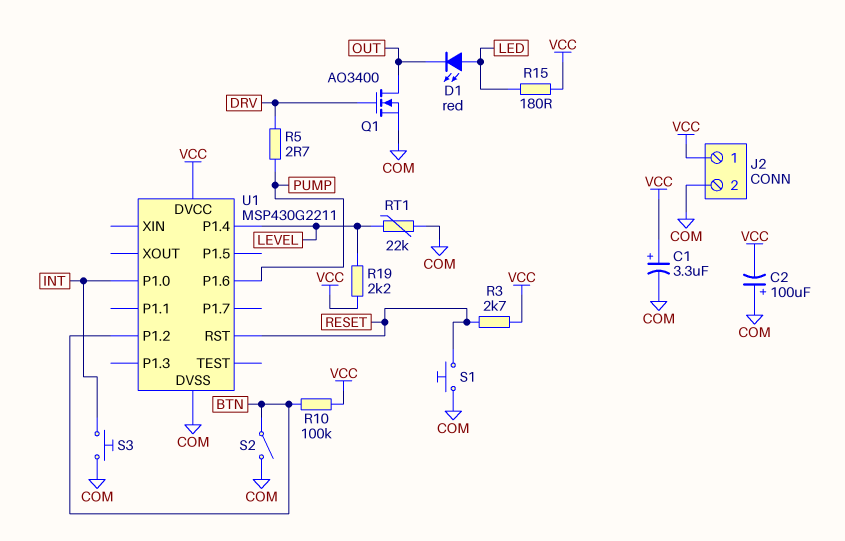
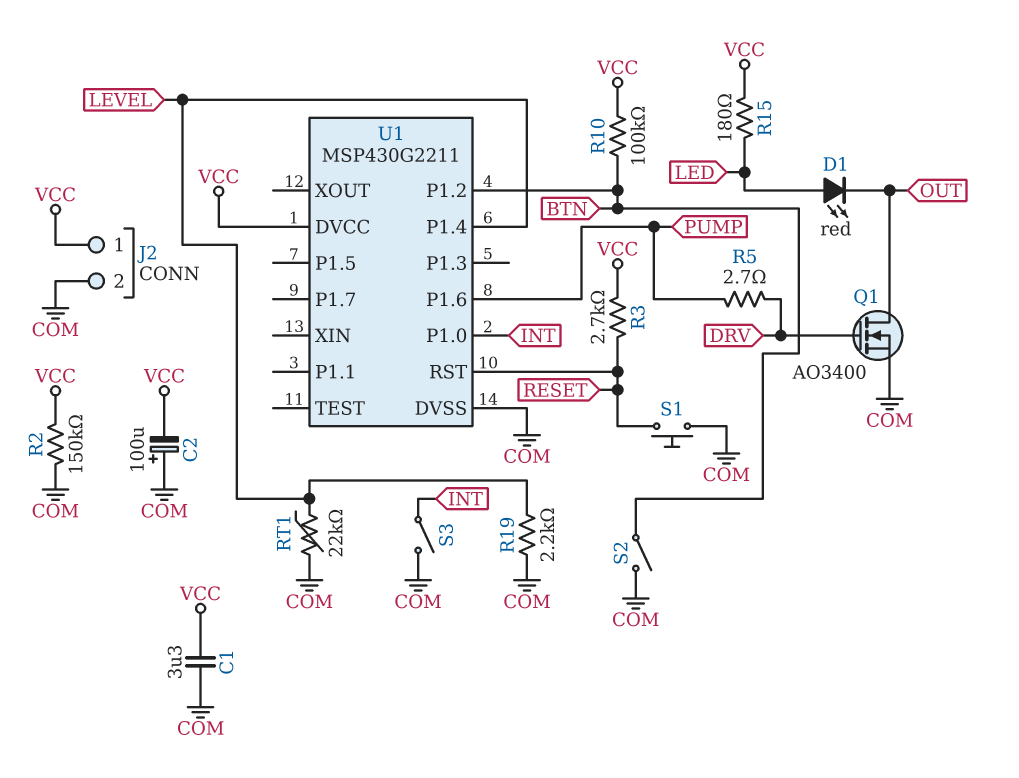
C1: 3.3uF (plus VCC, minus COM) -> 3.3uF (COM, VCC)
R2: none -> 150k (COM, VCC)
R19: 2.2k (LEVEL, VCC) -> 2.2k (COM, LEVEL)
S3: button (COM, INT) -> switch (COM, INT)

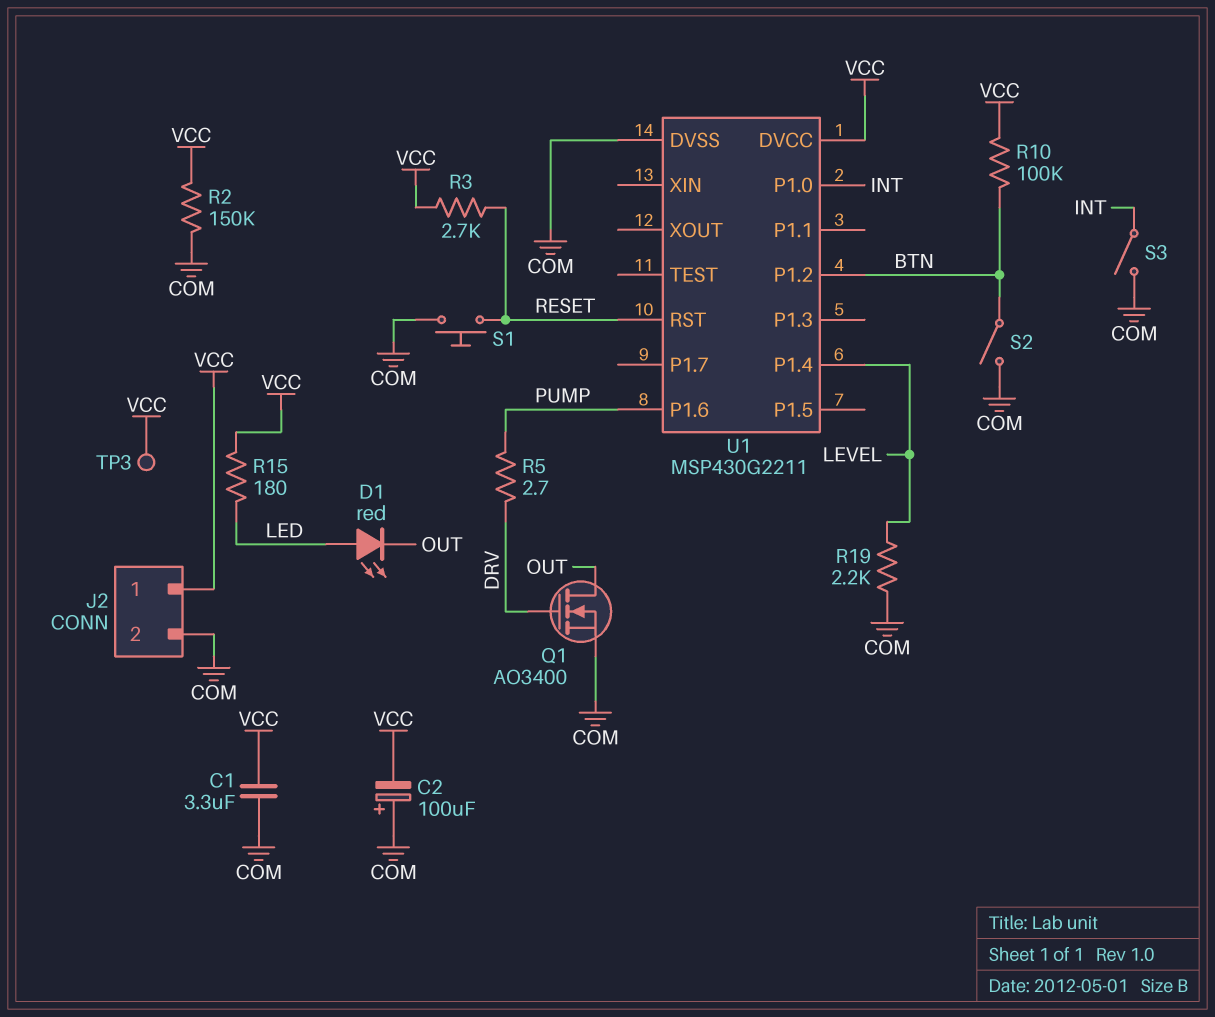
RT1: 22k (COM, LEVEL) -> none
TP3: none -> test point (VCC)

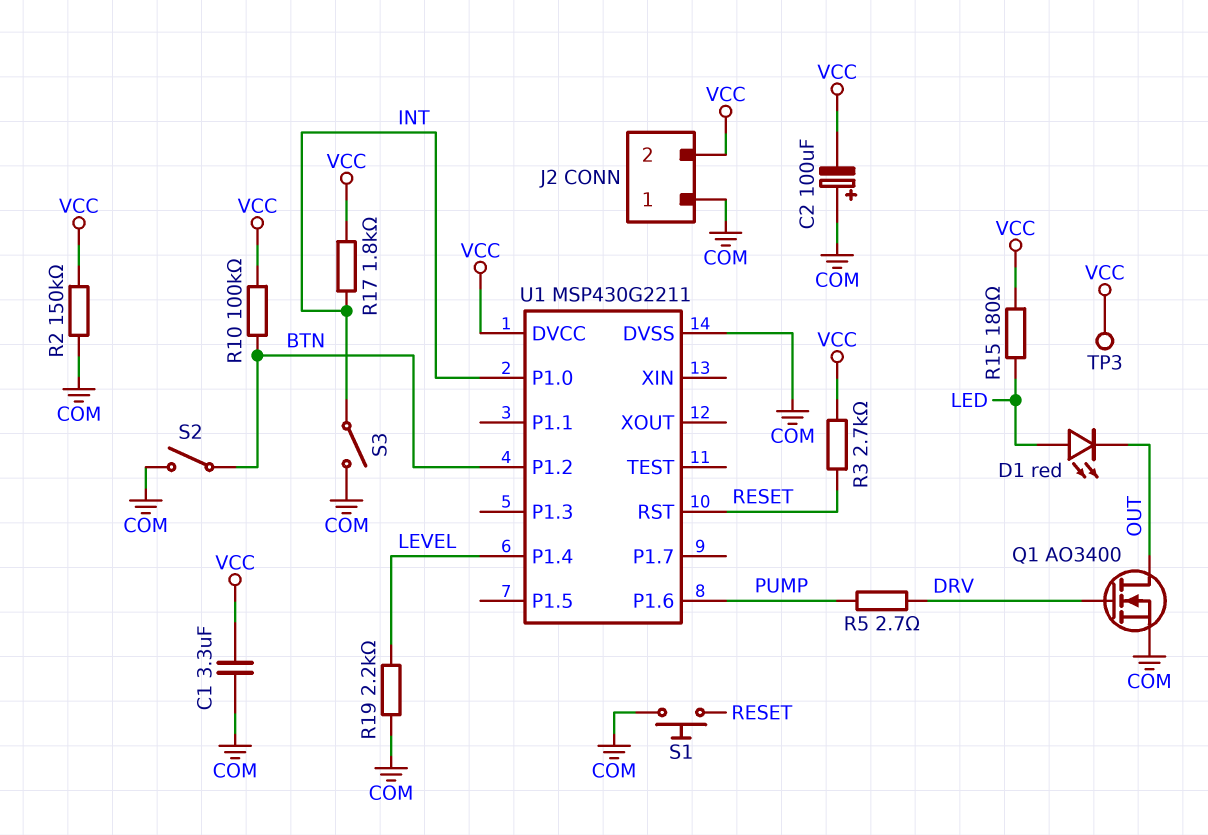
J2 pin 1: VCC -> COM
J2 pin 2: COM -> VCC
R17: none -> 1.8k (INT, VCC)

